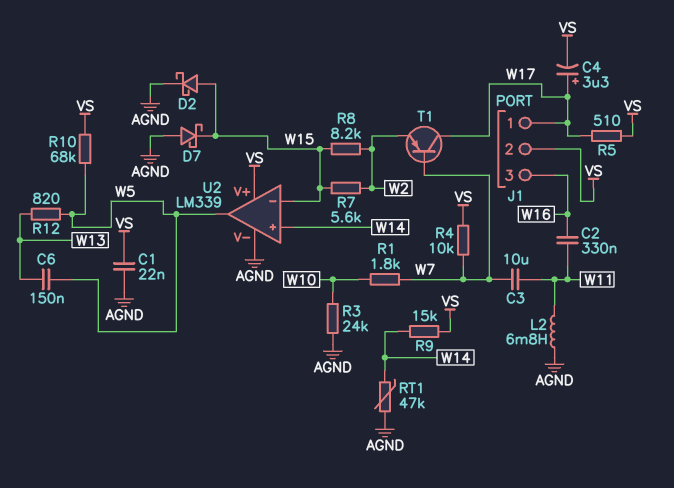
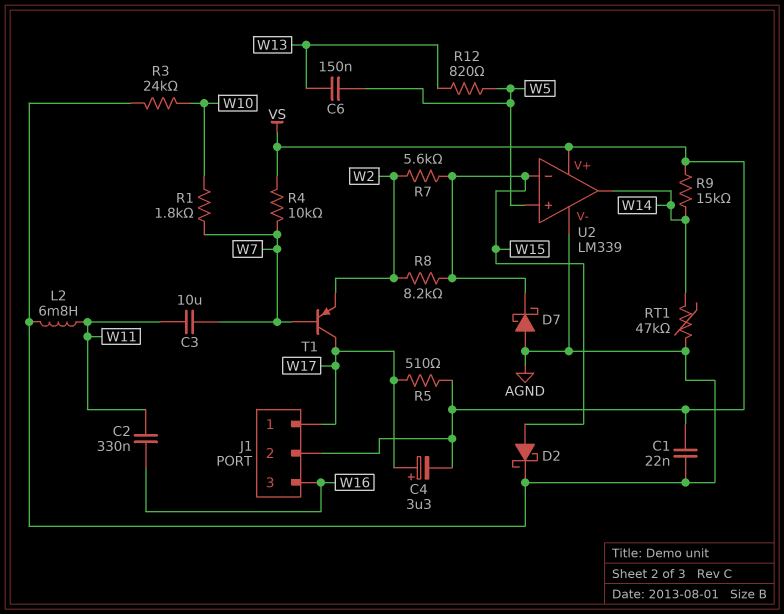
R10: 68k (VS, W5) -> none
U2 pin in+: W14 -> W5
U2 pin out: W5 -> W14

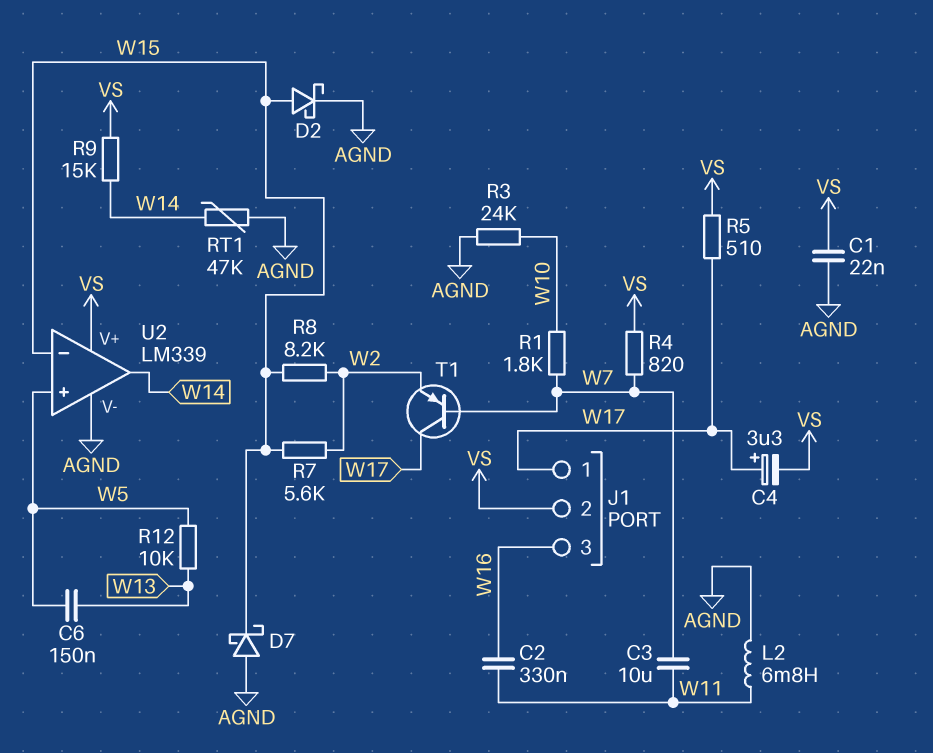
R4: 10k (VS, W7) -> 820 (VS, W7)
R12: 820 (W5, W13) -> 10k (W5, W13)

